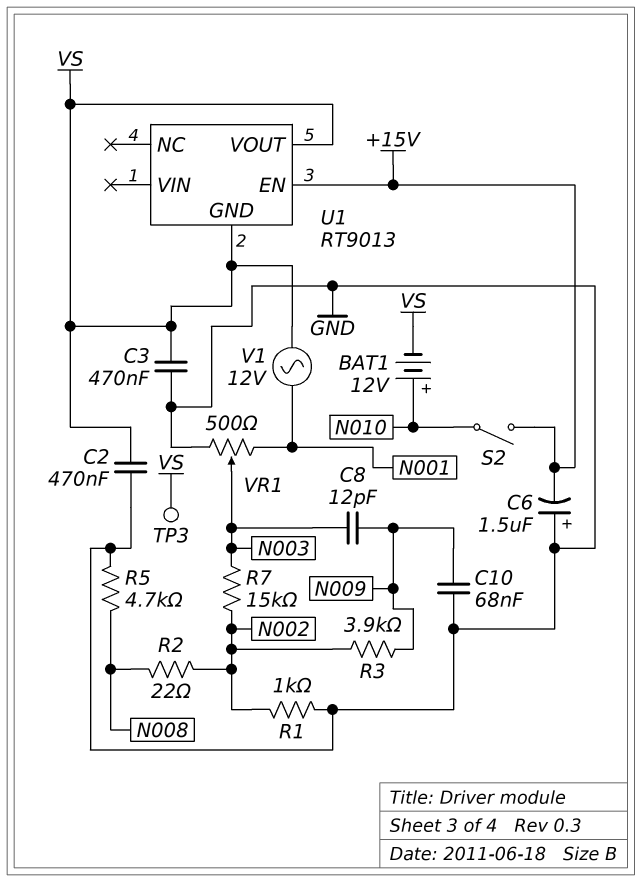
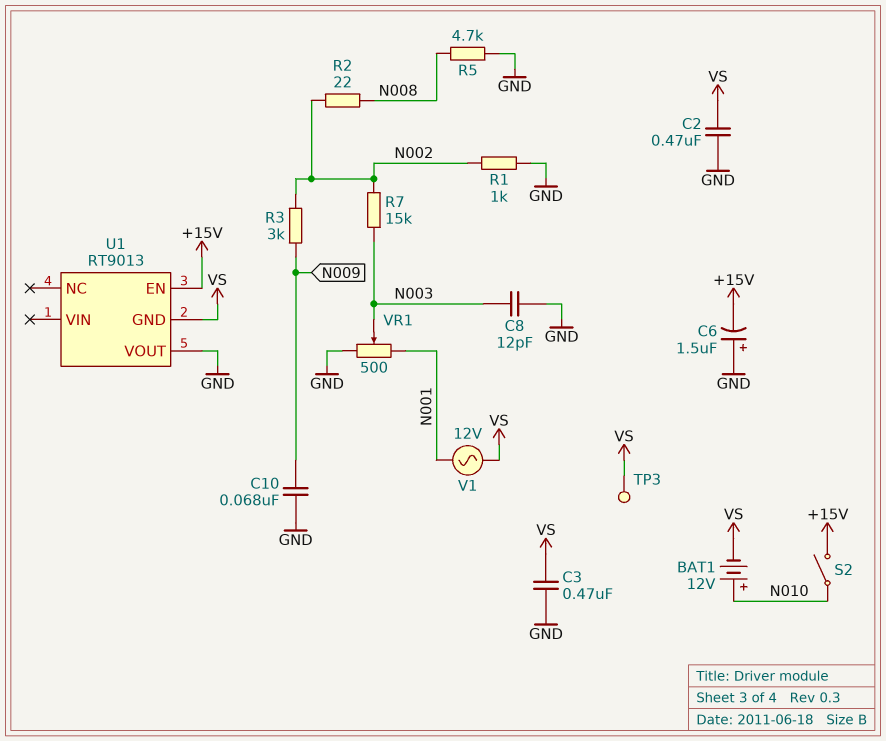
C8: 12pF (N003, N009) -> 12pF (GND, N003)
R3: 3.9k (N002, N009) -> 3k (N002, N009)
U1 pin VOUT: VS -> GND

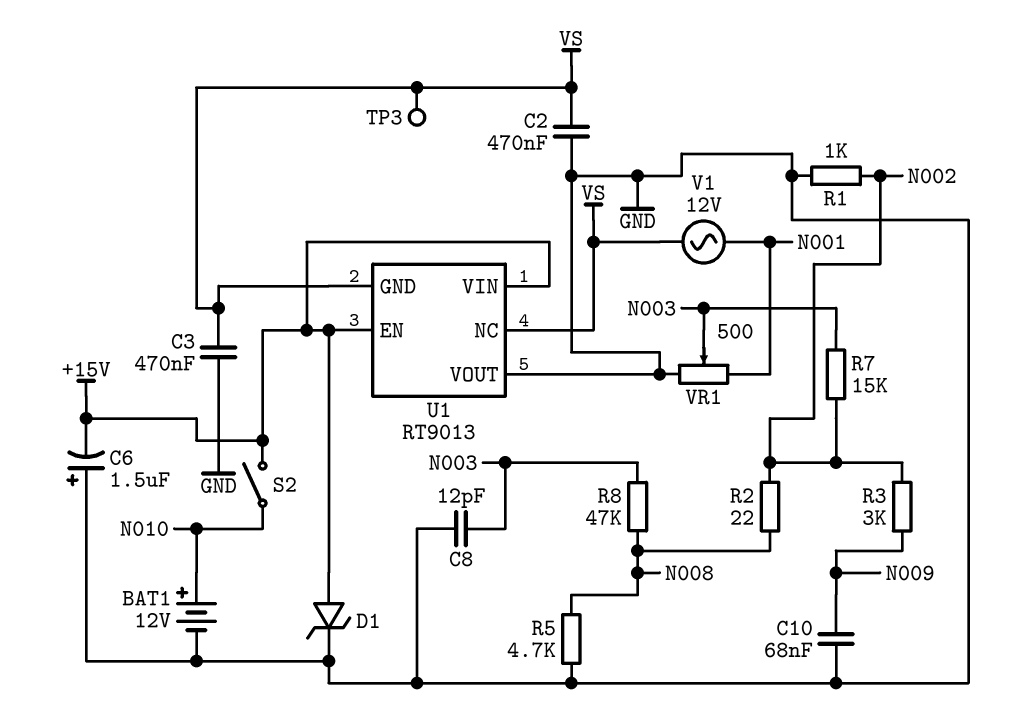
BAT1: 12V (plus N010, minus VS) -> 12V (plus N010, minus GND)
D1: none -> zener (A +15V, K GND)
R8: none -> 47k (N003, N008)
U1 pin NC: none -> VS
U1 pin VIN: none -> +15V

